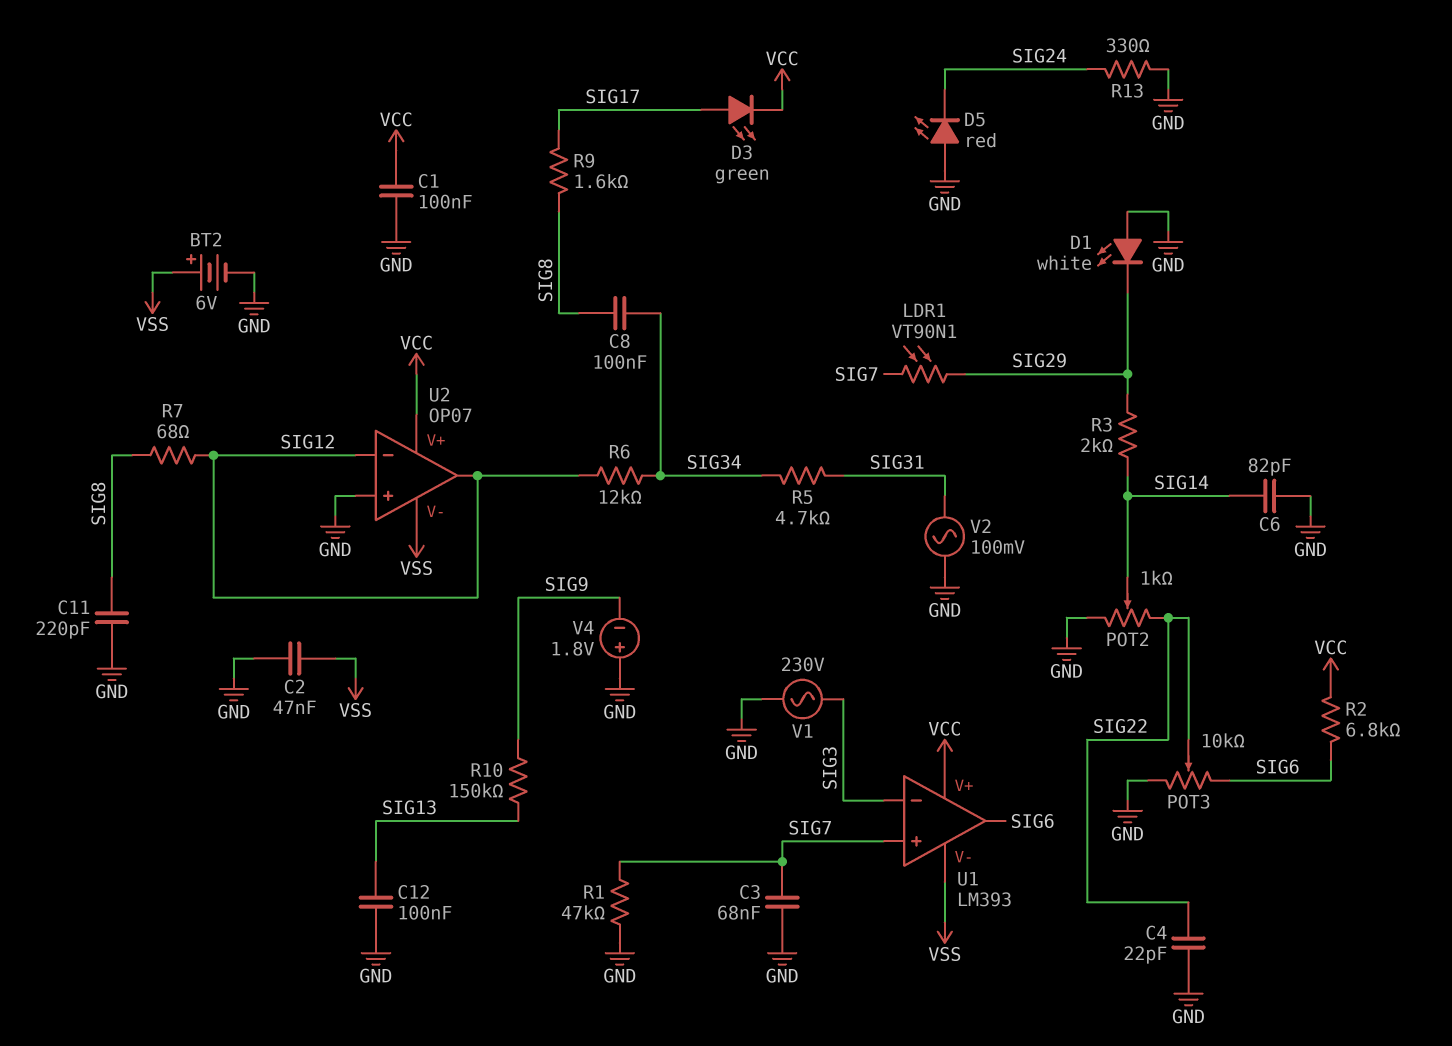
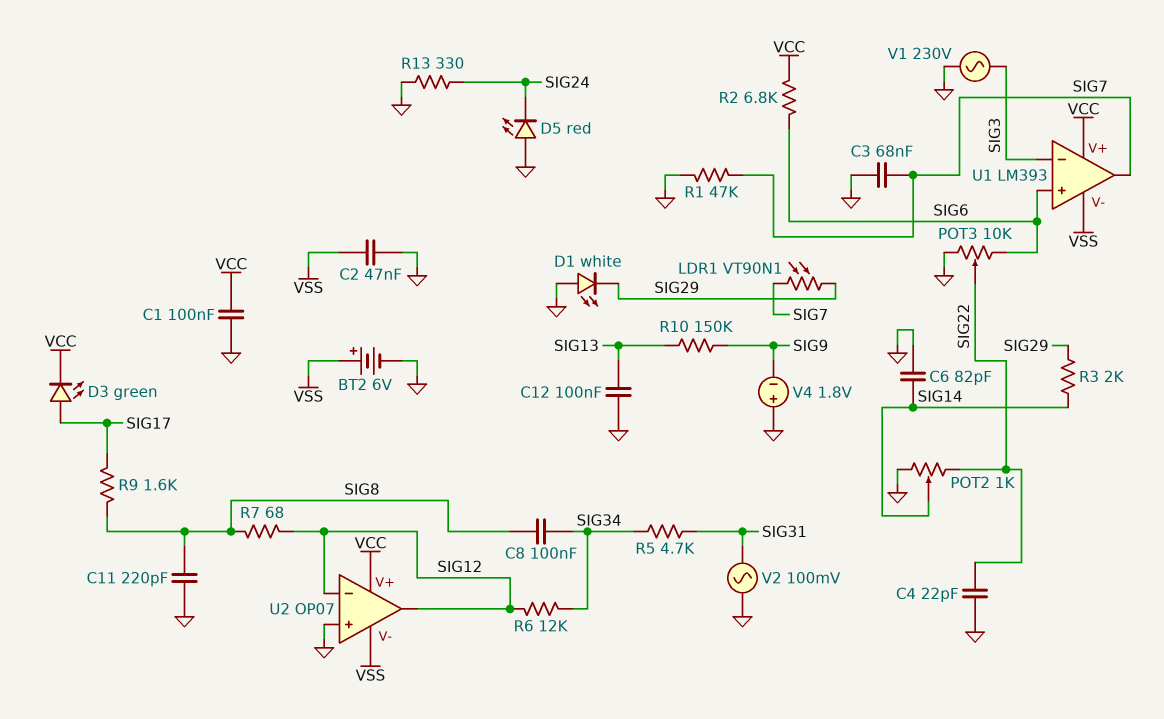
U1 pin in+: SIG7 -> SIG6
U1 pin out: SIG6 -> SIG7

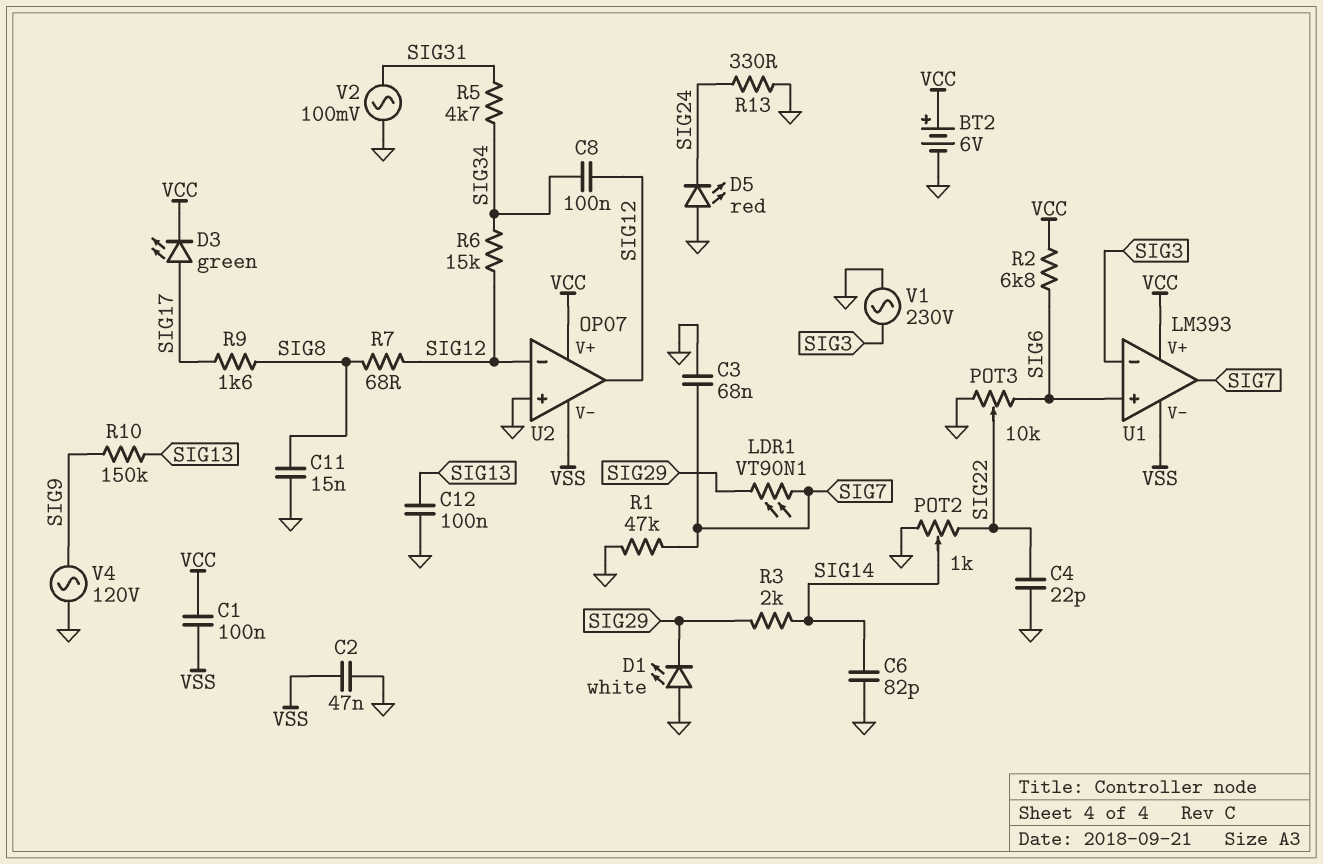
BT2: 6V (plus VSS, minus GND) -> 6V (plus VCC, minus GND)
C1: 100nF (GND, VCC) -> 100nF (VCC, VSS)
C8: 100nF (SIG8, SIG34) -> 100nF (SIG12, SIG34)
C11: 220pF (GND, SIG8) -> 15nF (GND, SIG8)
R6: 12k (SIG12, SIG34) -> 15k (SIG12, SIG34)
V4: 1.8V (plus GND, minus SIG9) -> AC 120V (GND, SIG9)

